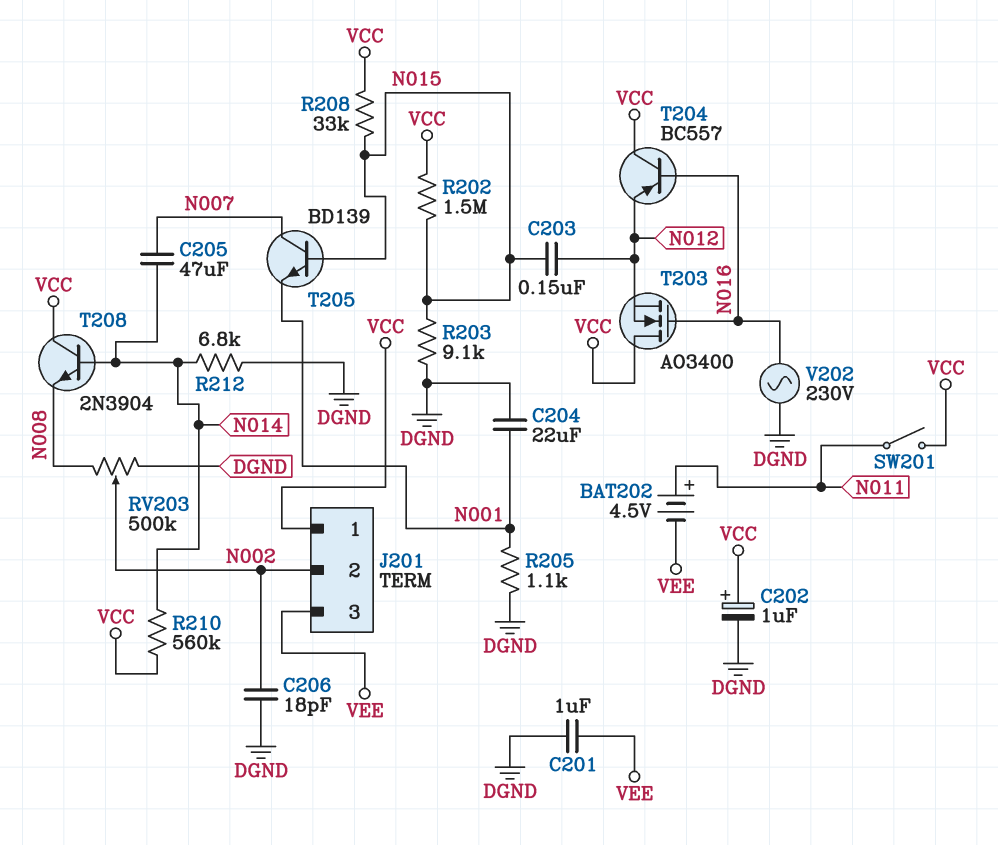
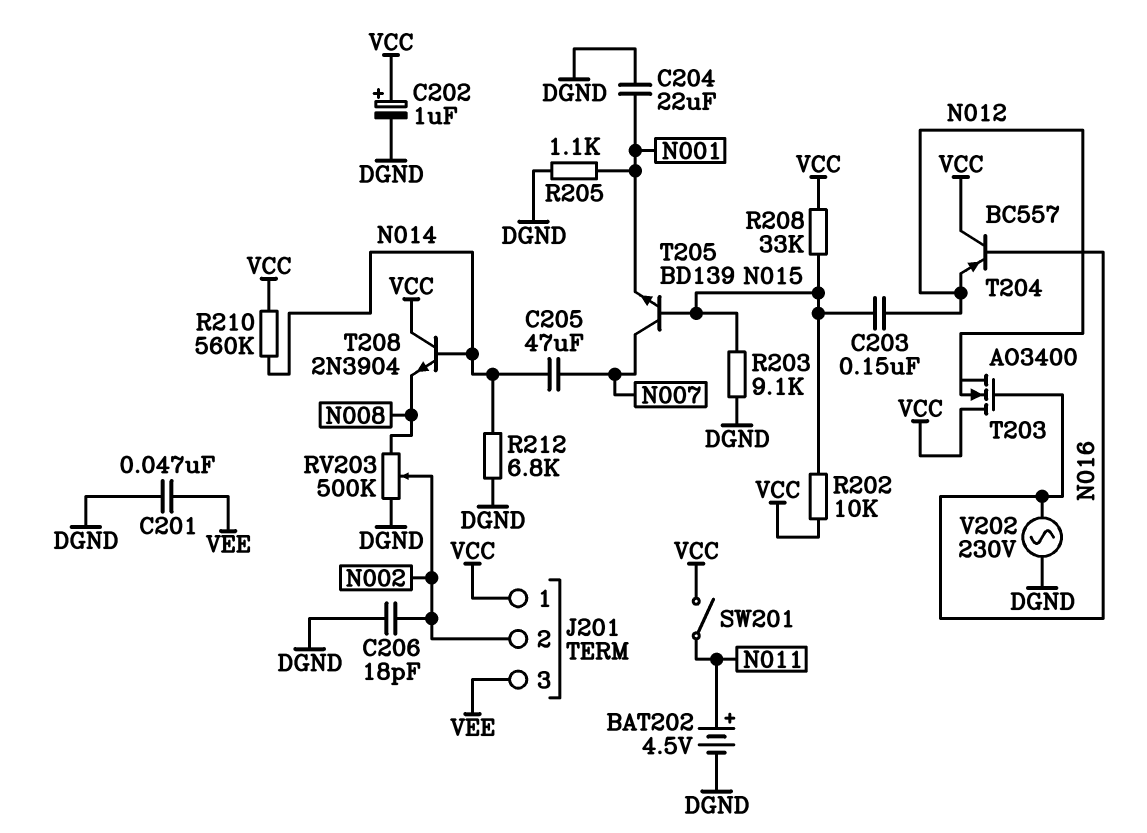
BAT202: 4.5V (plus N011, minus VEE) -> 4.5V (plus N011, minus DGND)
C201: 1uF (DGND, VEE) -> 47nF (DGND, VEE)
R202: 1.5M (N015, VCC) -> 10k (N015, VCC)

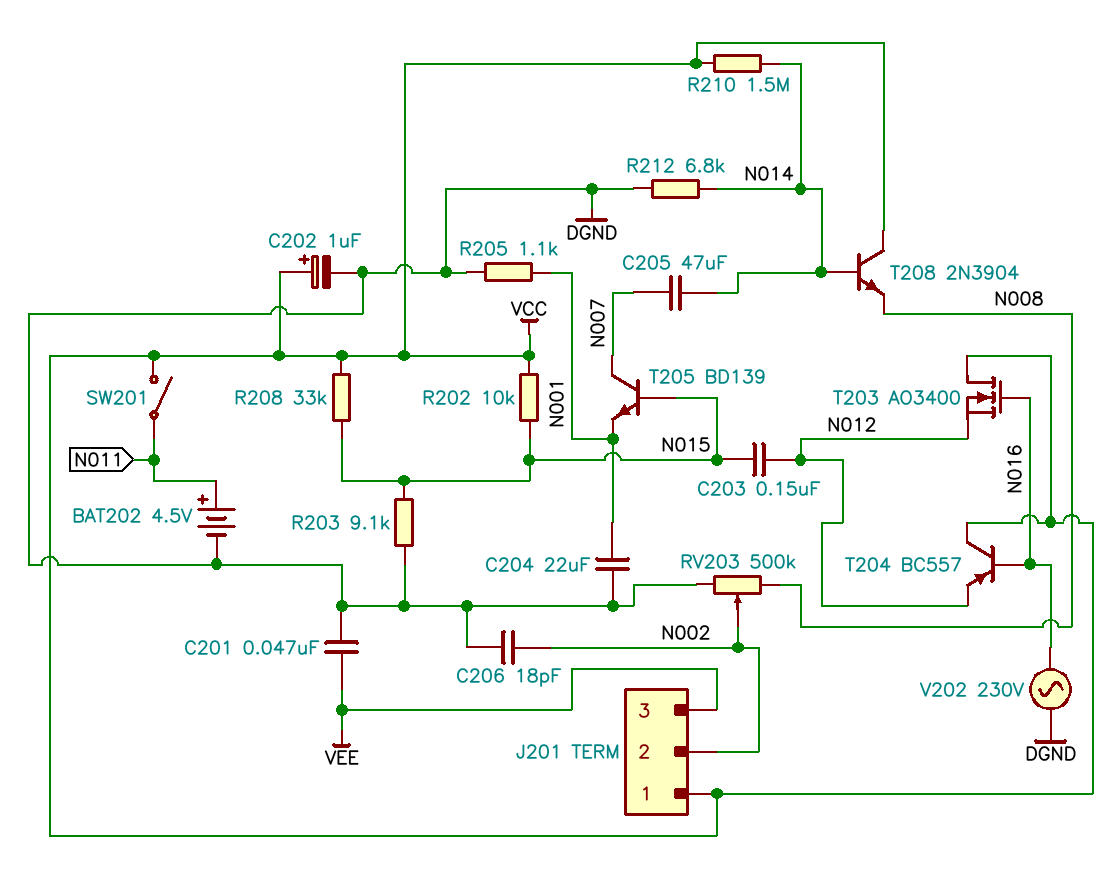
R210: 560k (N014, VCC) -> 1.5M (N014, VCC)

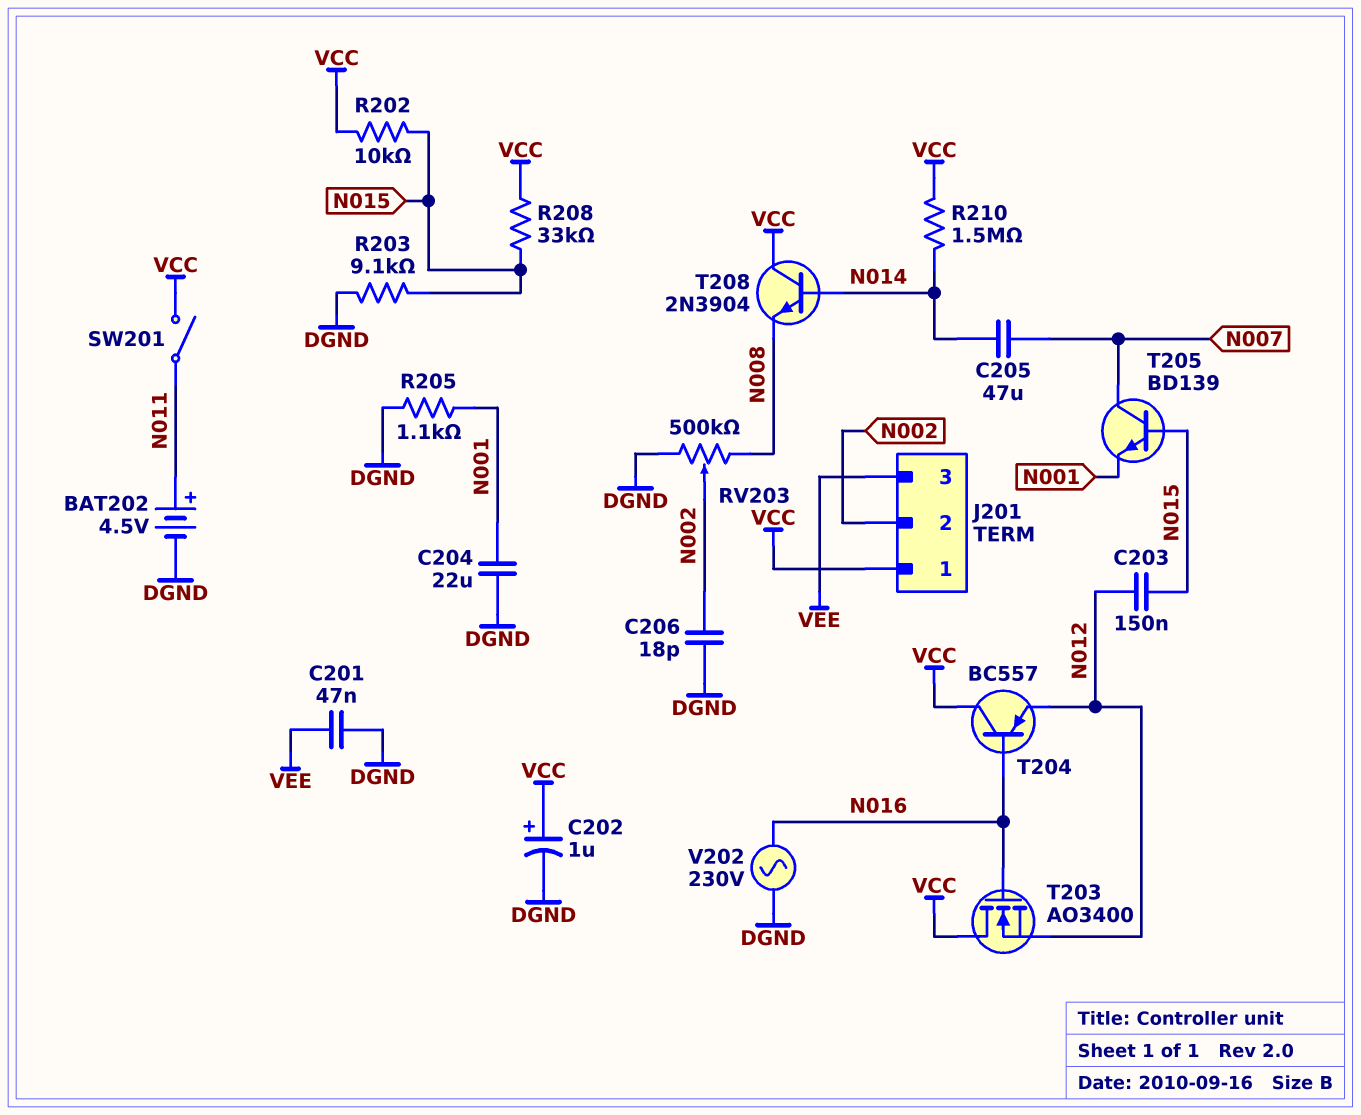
R212: 6.8k (DGND, N014) -> none

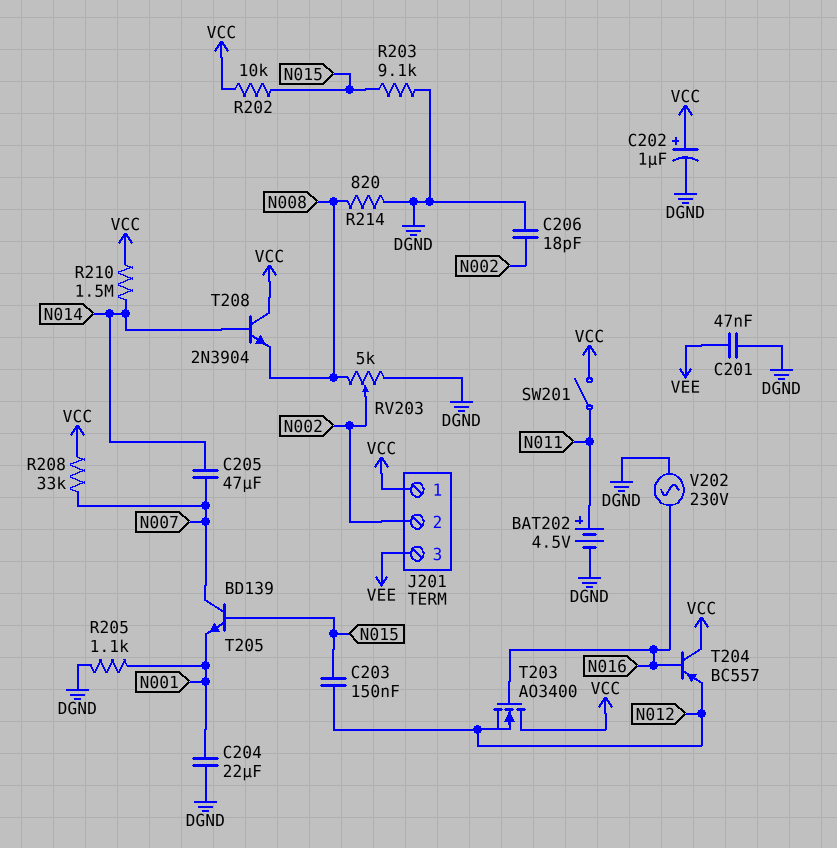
R208: 33k (N015, VCC) -> 33k (N007, VCC)
R214: none -> 820 (DGND, N008)
RV203: 500k (DGND, N008, wiper N002) -> 5k (DGND, N008, wiper N002)

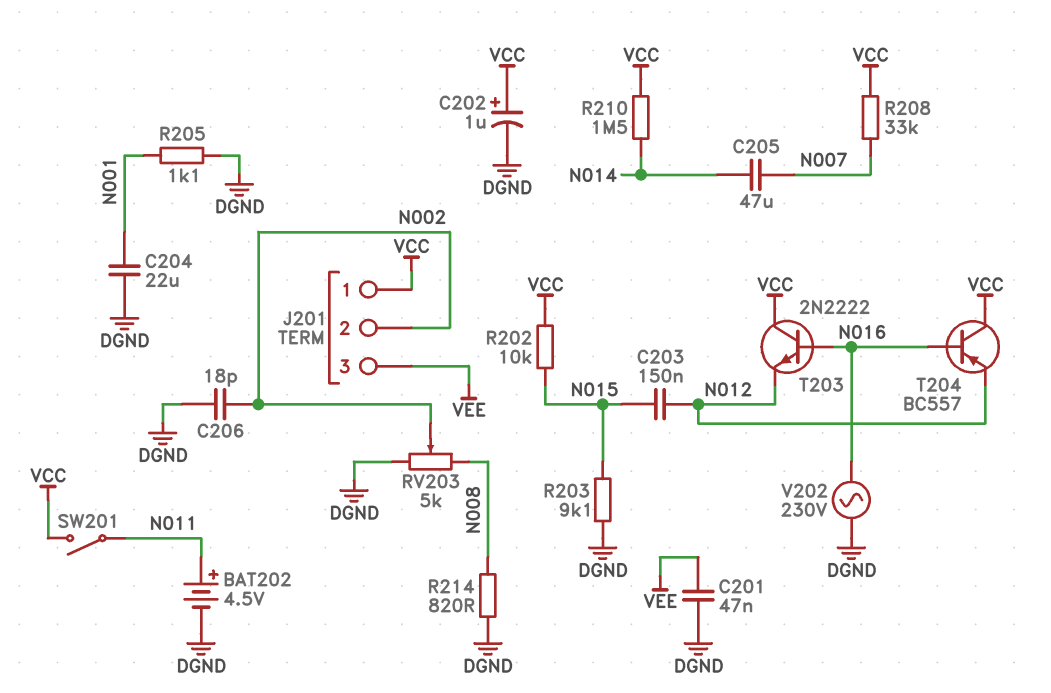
T203: NMOS AO3400 (G N016, D VCC, S N012) -> NPN 2N2222 (B N016, C VCC, E N012)
T205: NPN BD139 (B N015, C N007, E N001) -> none
T208: NPN 2N3904 (B N014, C VCC, E N008) -> none

